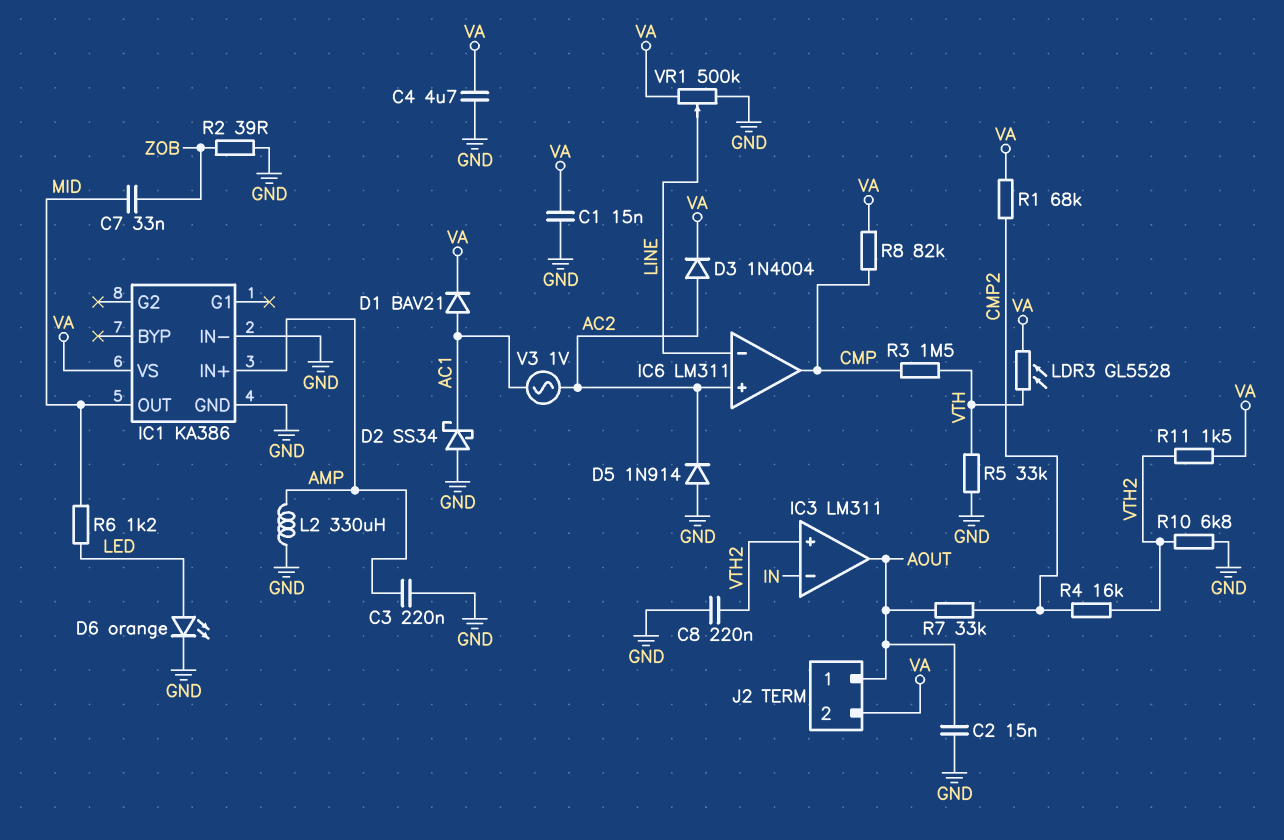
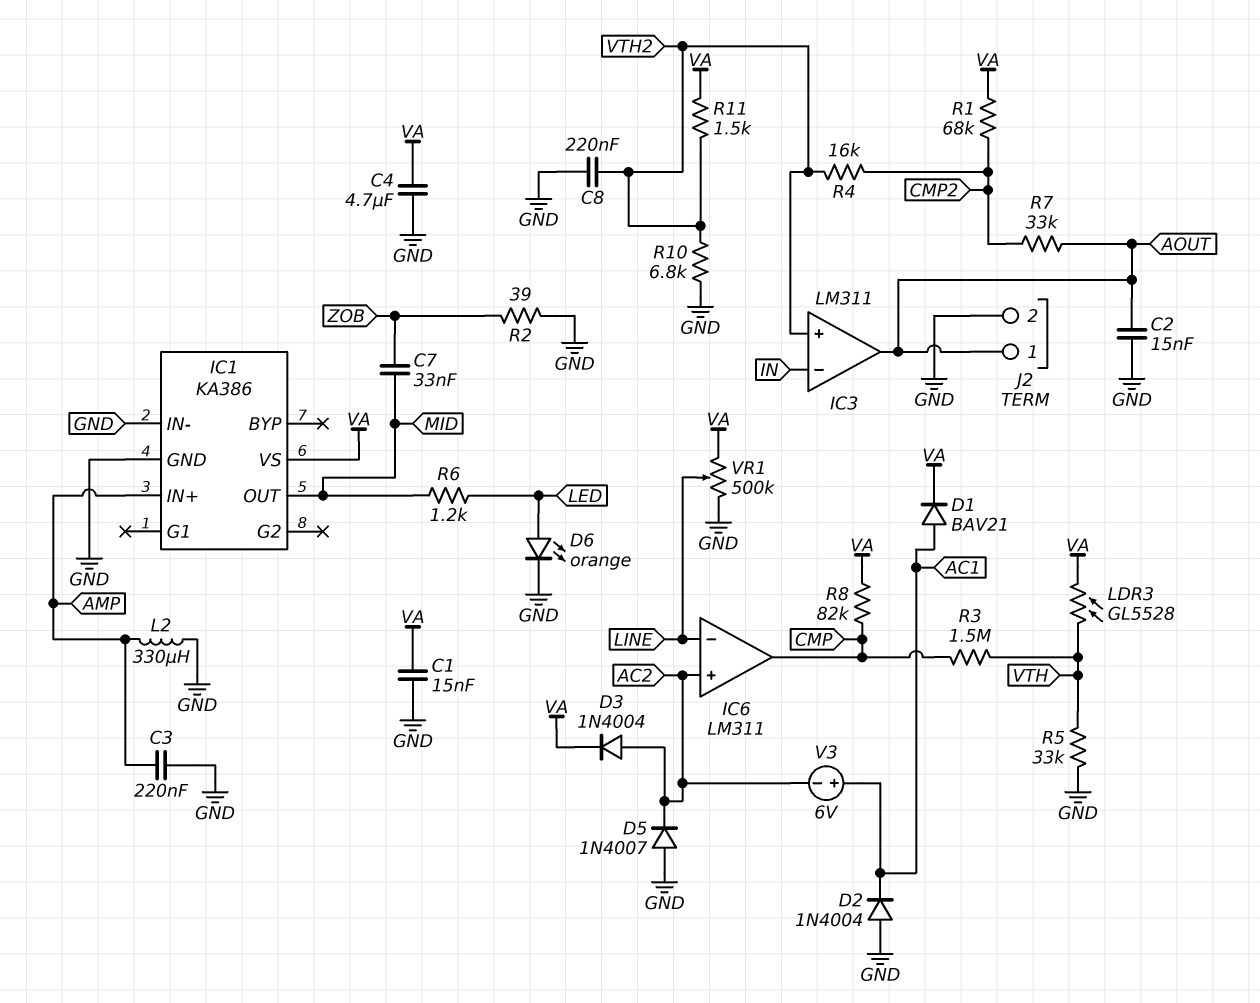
D2: schottky SS34 (A GND, K AC1) -> diode 1N4004 (A GND, K AC1)
D5: diode 1N914 (A GND, K AC2) -> diode 1N4007 (A GND, K AC2)
J2 pin 2: VA -> GND
V3: AC 1V (AC1, AC2) -> 6V (plus AC1, minus AC2)

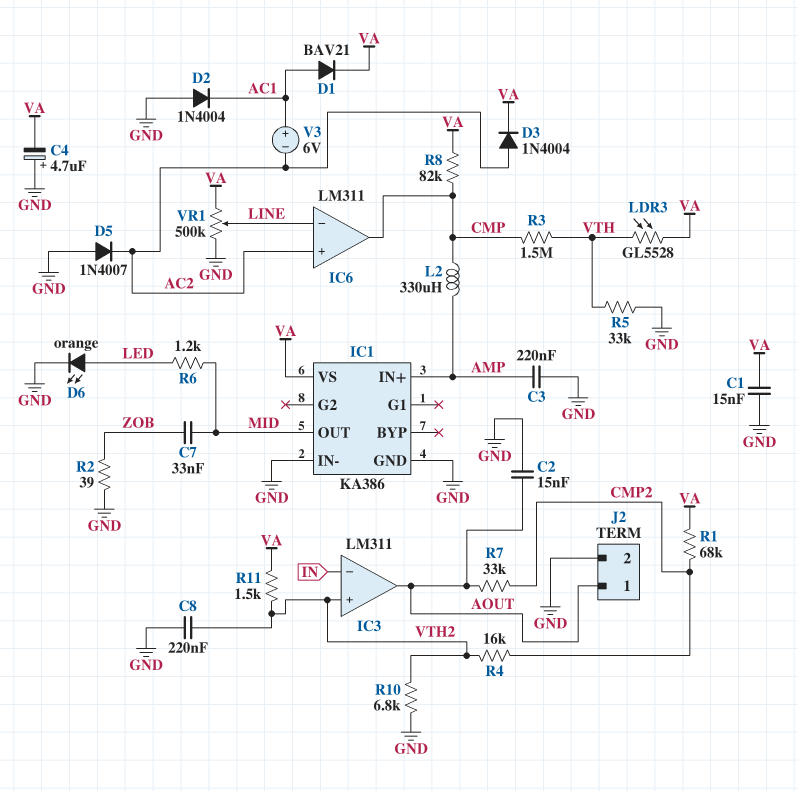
C4: 4.7uF (GND, VA) -> 4.7uF (plus GND, minus VA)
L2: 330uH (AMP, GND) -> 330uH (AMP, CMP)

